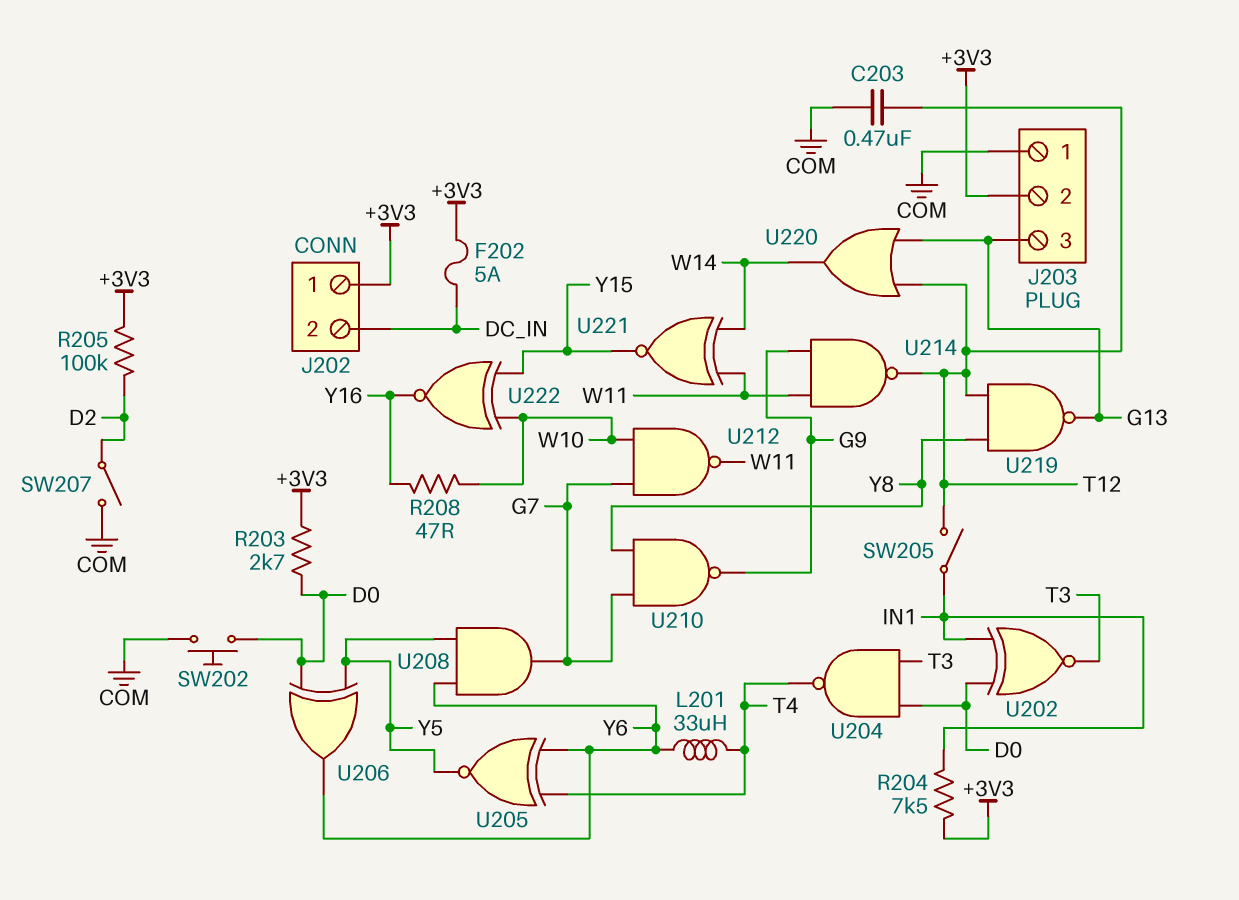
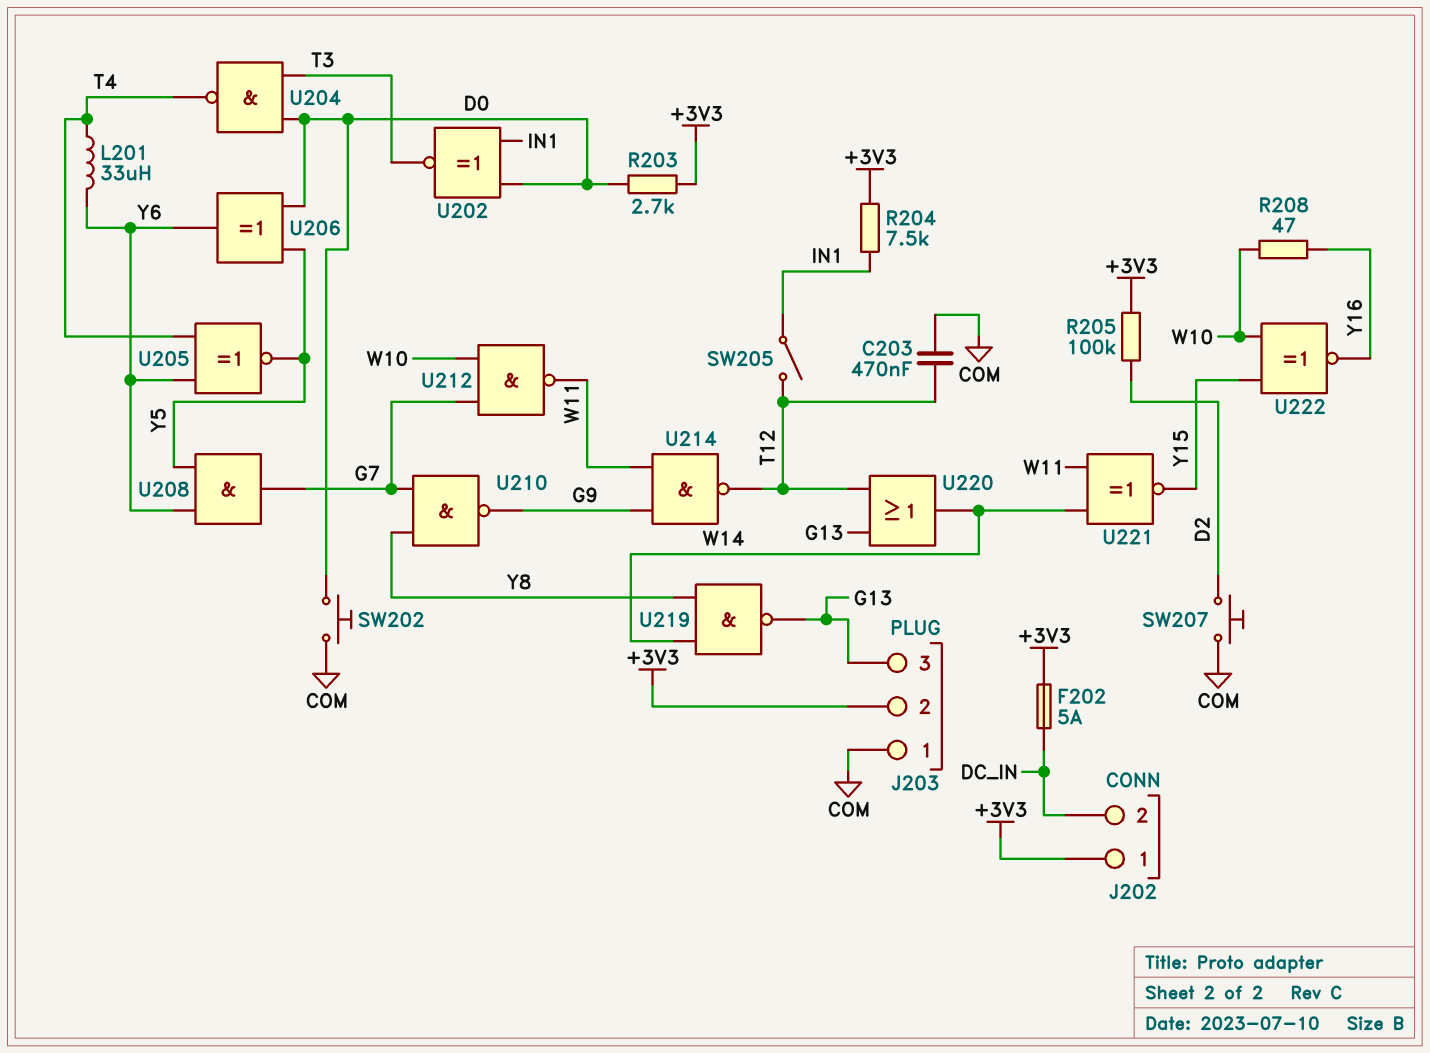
SW207: switch (COM, D2) -> button (COM, D2)
U219: NAND (in T12, in Y8, out G13) -> NAND (in W14, in Y8, out G13)

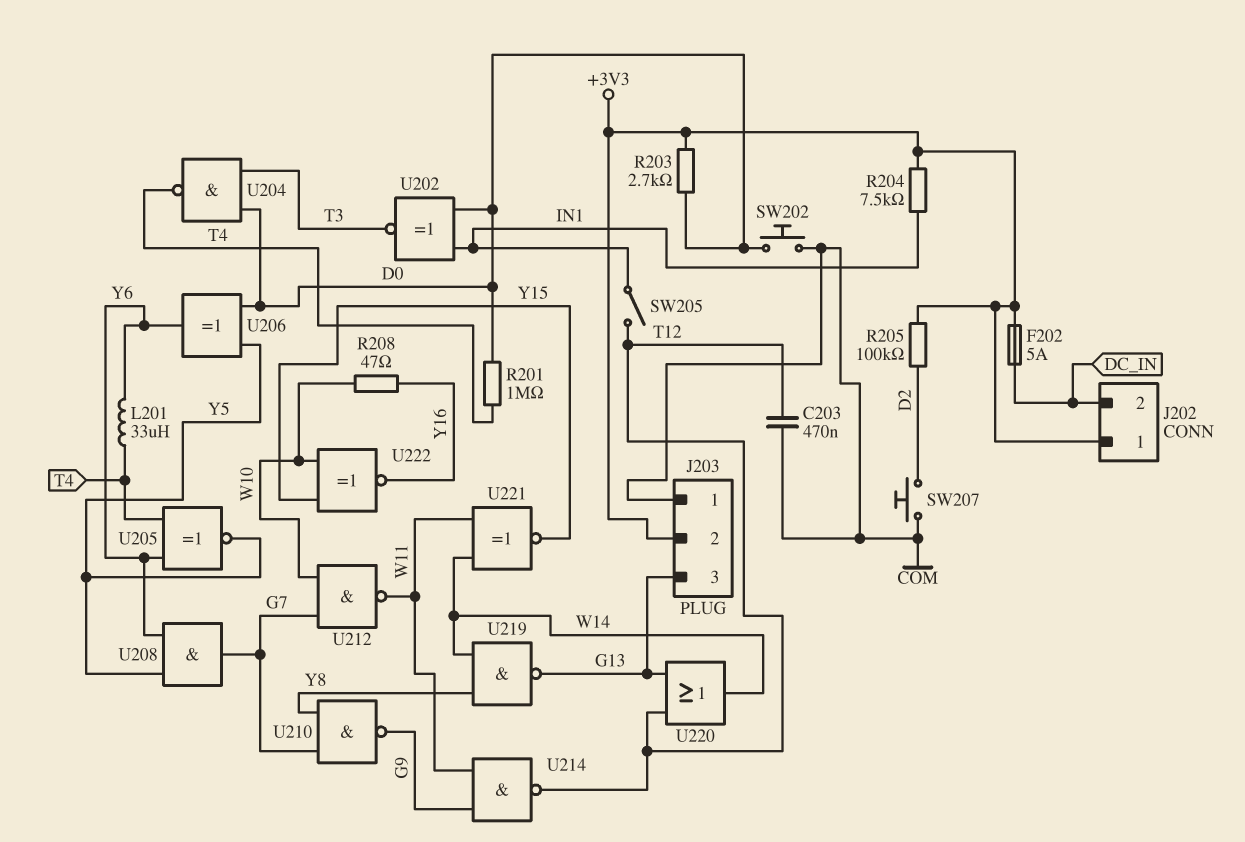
R201: none -> 1M (D0, T4)

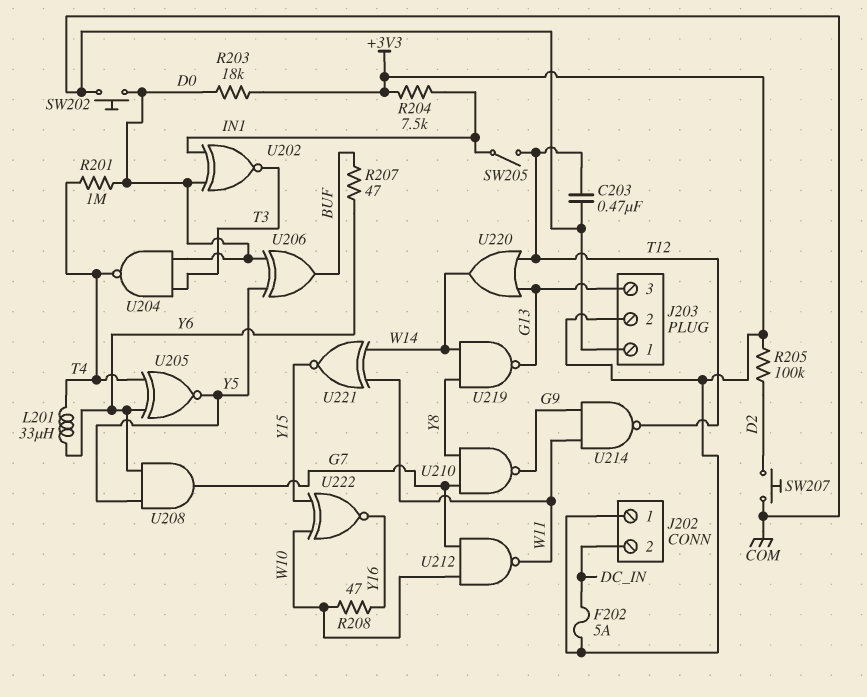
R203: 2.7k (+3V3, D0) -> 18k (+3V3, D0)
R207: none -> 47 (BUF, Y6)
U206: XOR (in D0, in Y5, out Y6) -> XOR (in D0, in Y5, out BUF)

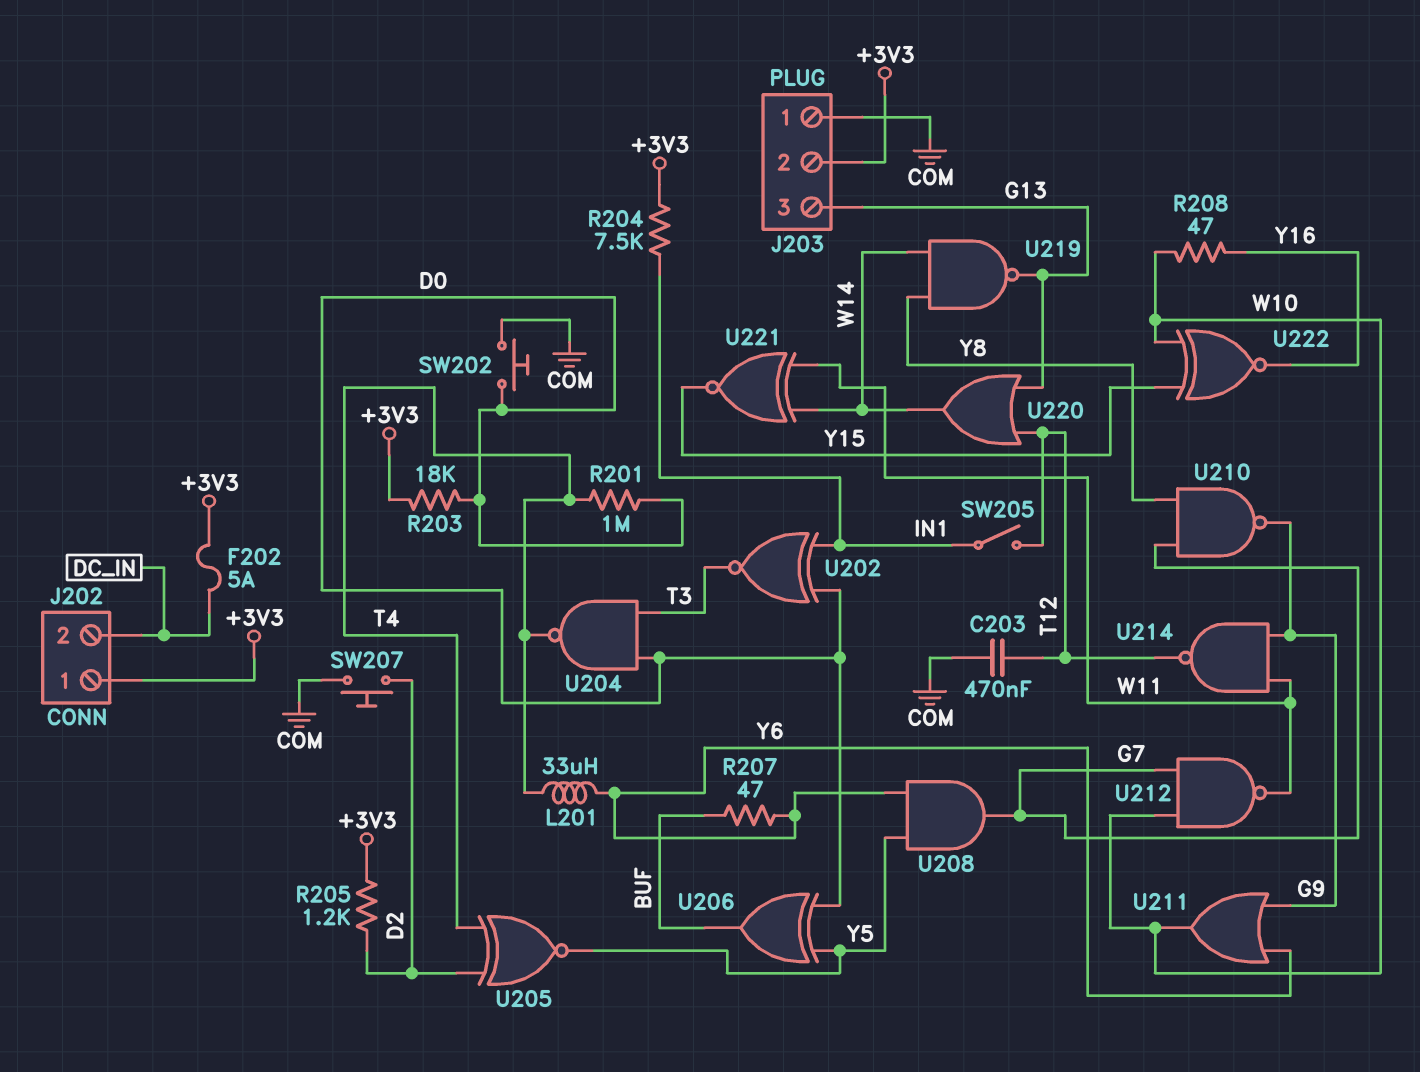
R205: 100k (+3V3, D2) -> 1.2k (+3V3, D2)
U205: XNOR (in T4, in Y6, out Y5) -> XNOR (in D2, in T4, out Y5)
U211: none -> OR (in G9, in Y6, out W10)

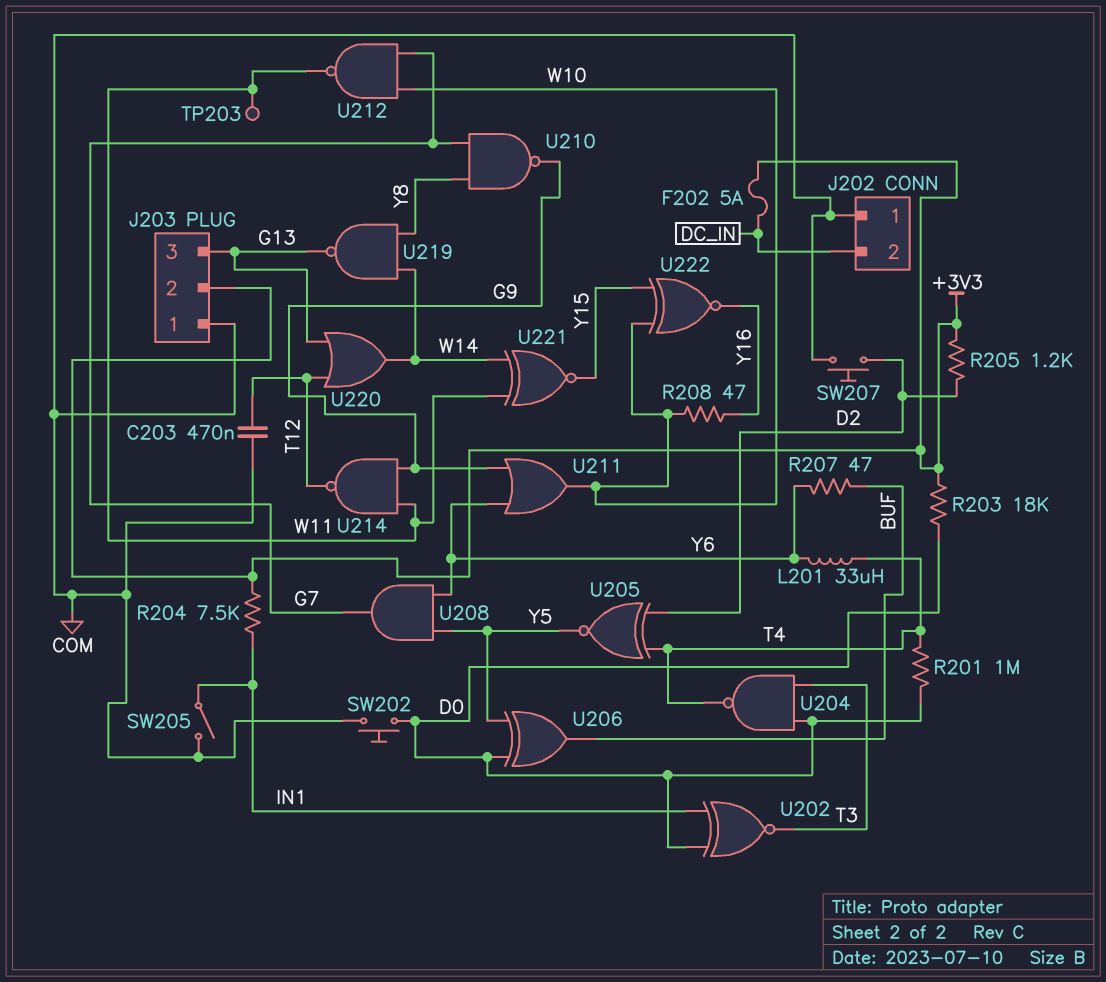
J202 pin 1: +3V3 -> COM
SW205: switch (IN1, T12) -> switch (COM, IN1)
TP203: none -> test point (W11)

